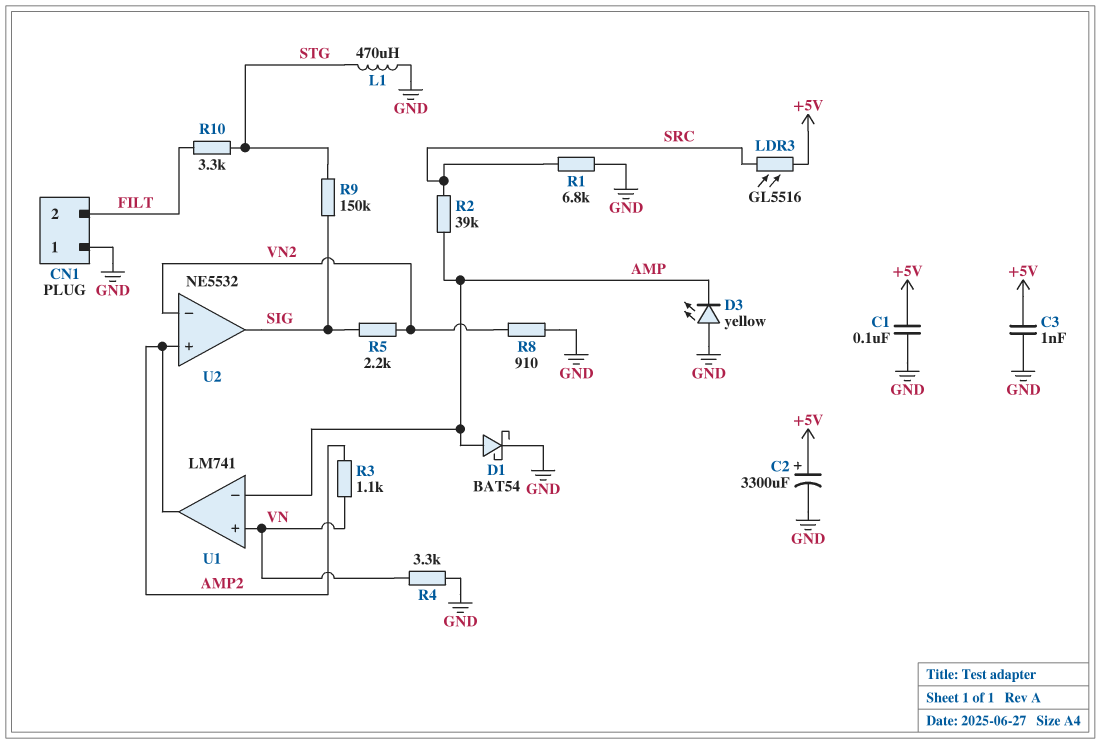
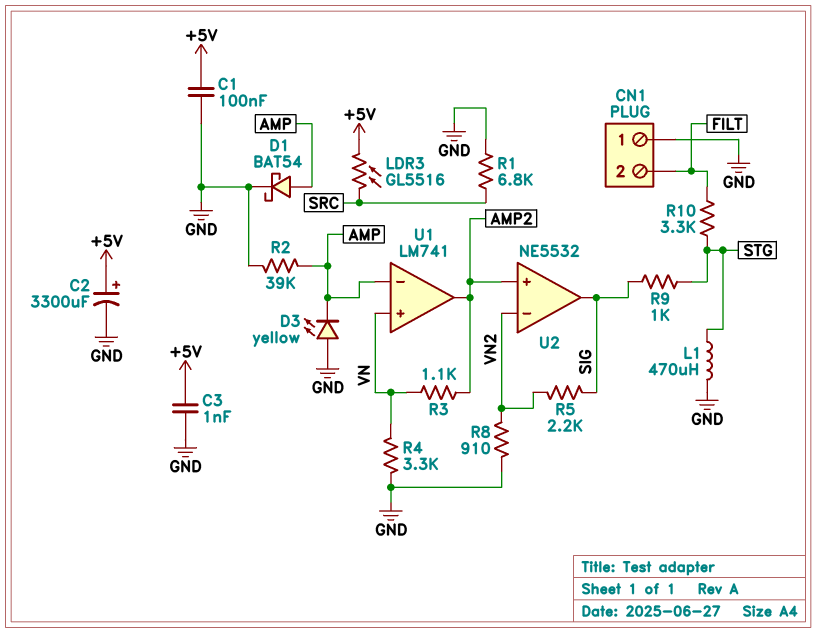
R2: 39k (AMP, SRC) -> 39k (AMP, GND)
R9: 150k (SIG, STG) -> 1k (SIG, STG)

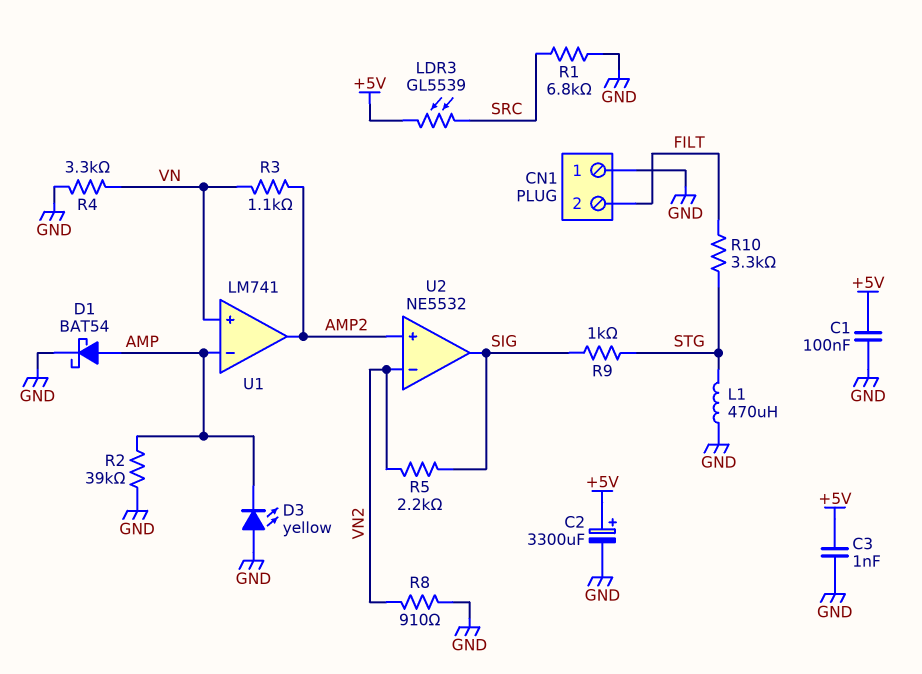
LDR3: GL5516 (+5V, SRC) -> GL5539 (+5V, SRC)

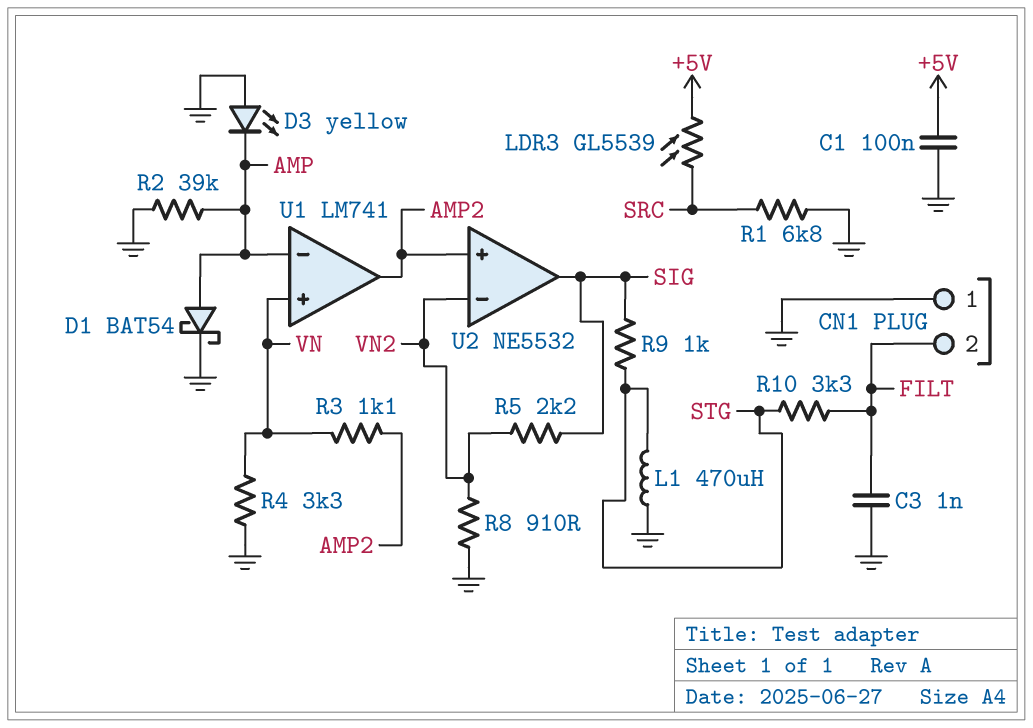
C2: 3300uF (plus +5V, minus GND) -> none
C3: 1nF (+5V, GND) -> 1nF (FILT, GND)

